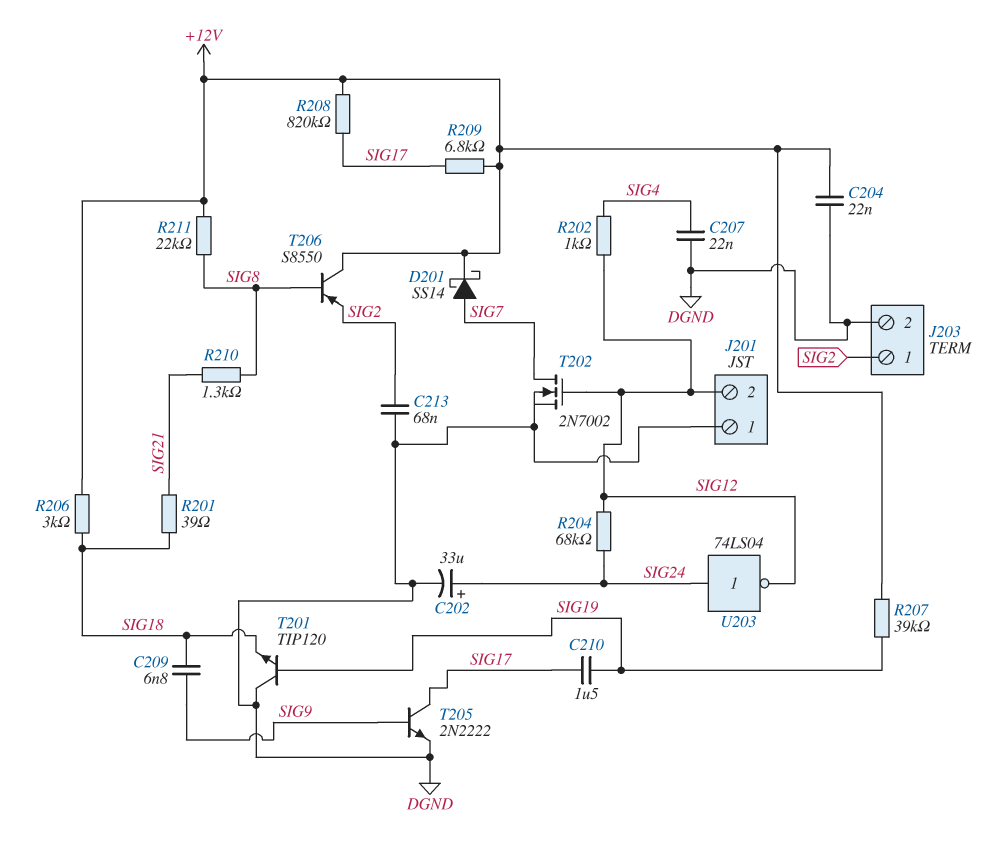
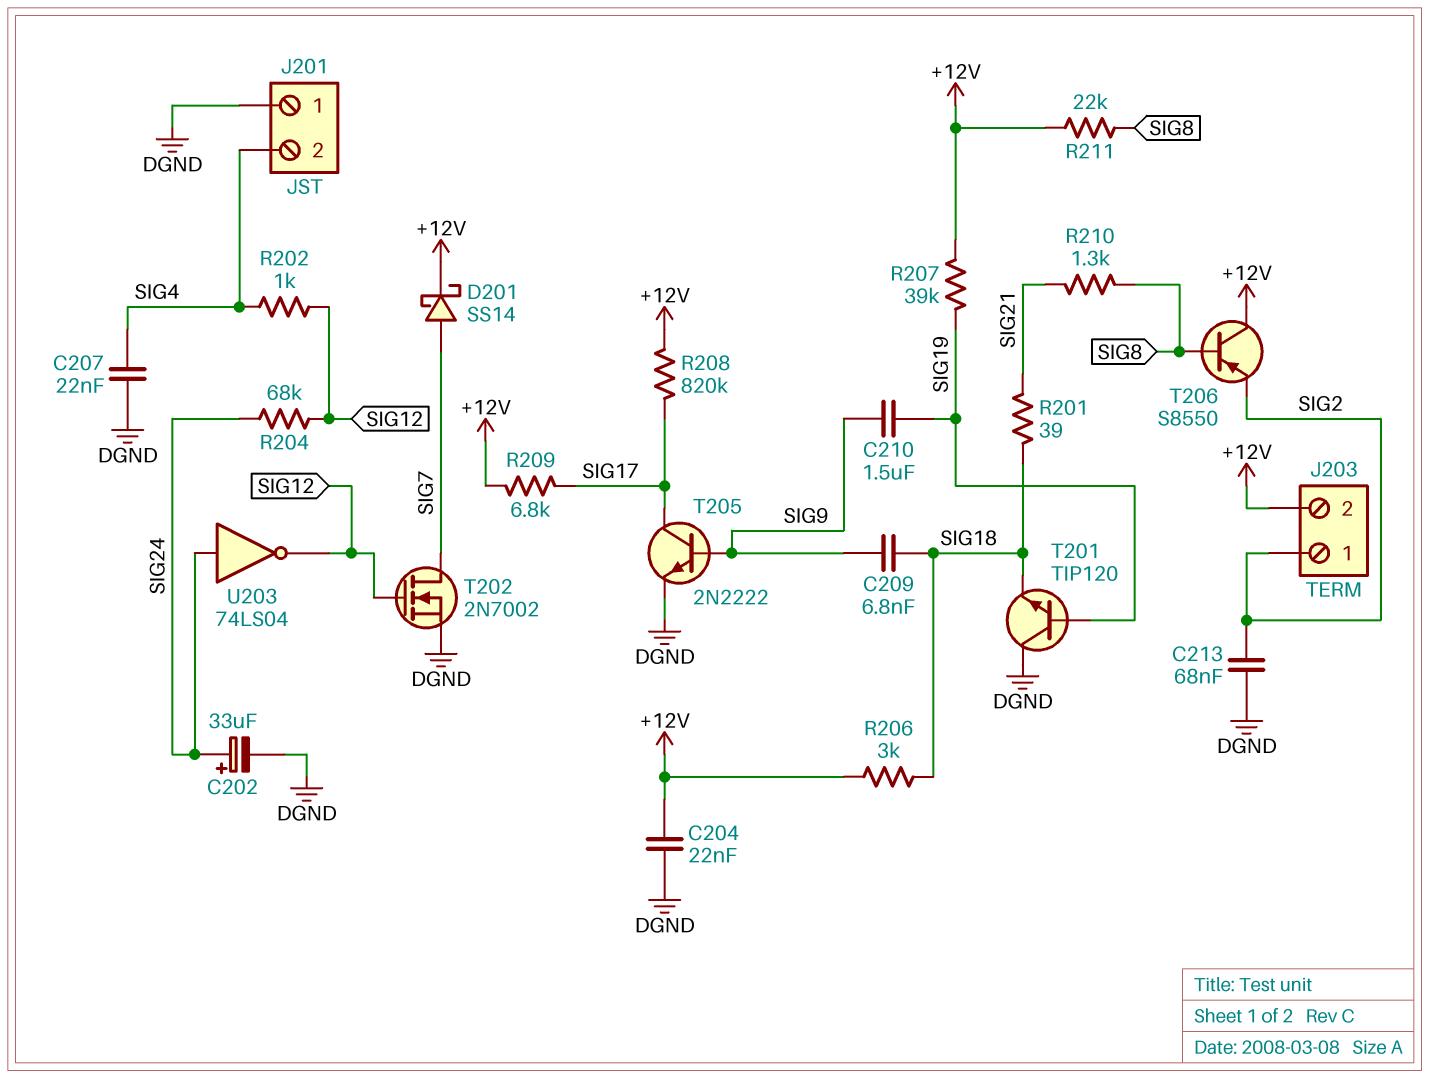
C210: 1.5uF (SIG17, SIG19) -> 1.5uF (SIG9, SIG19)
J201 pin 2: SIG12 -> SIG4
J203 pin 2: DGND -> +12V

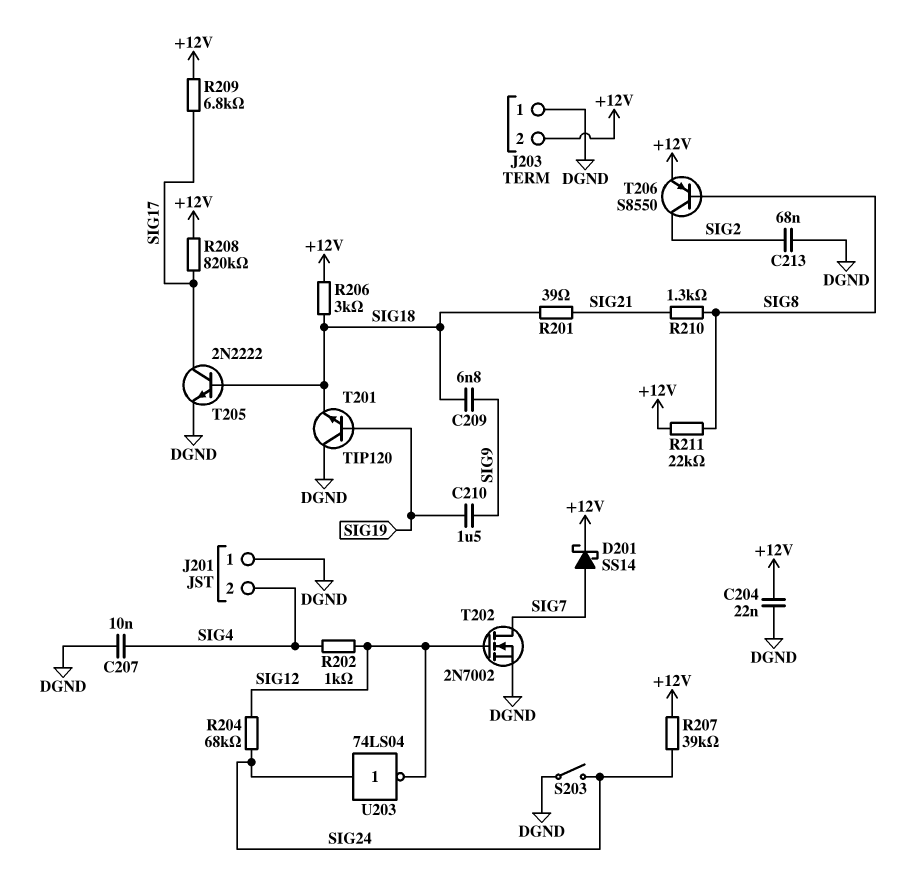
C202: 33uF (plus SIG24, minus DGND) -> none
C207: 22nF (DGND, SIG4) -> 10nF (DGND, SIG4)
J203 pin 1: SIG2 -> DGND
R207: 39k (+12V, SIG19) -> 39k (+12V, SIG24)
S203: none -> switch (DGND, SIG24)
T205: NPN 2N2222 (B SIG9, C SIG17, E DGND) -> NPN 2N2222 (B SIG18, C SIG17, E DGND)
T206: PNP S8550 (B SIG8, C +12V, E SIG2) -> PNP S8550 (B SIG8, C SIG2, E +12V)

